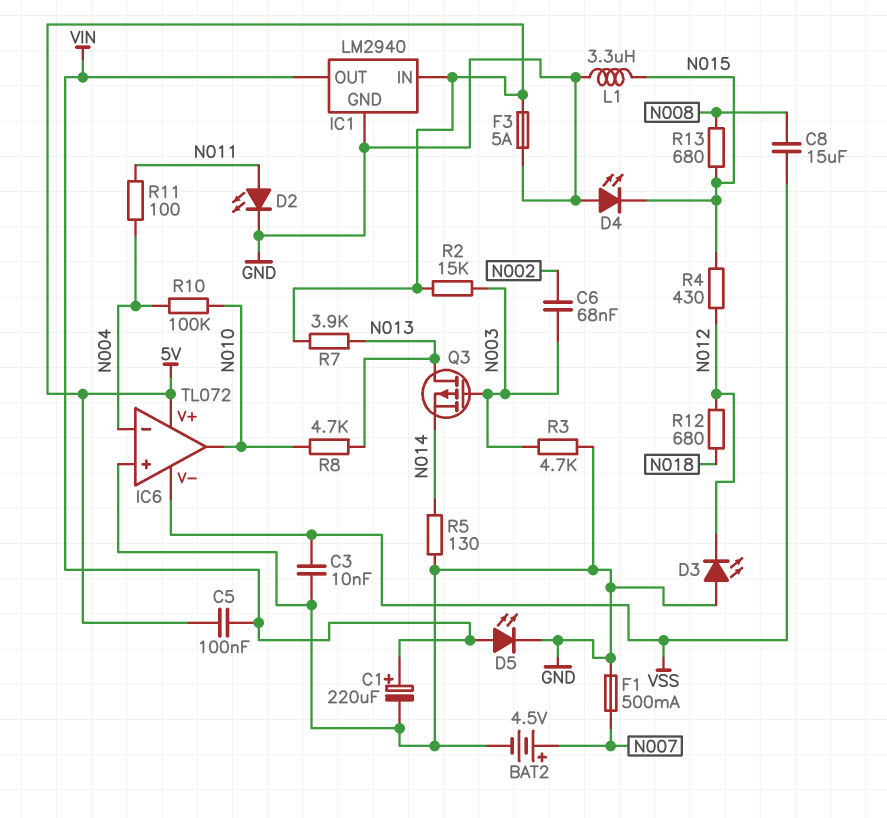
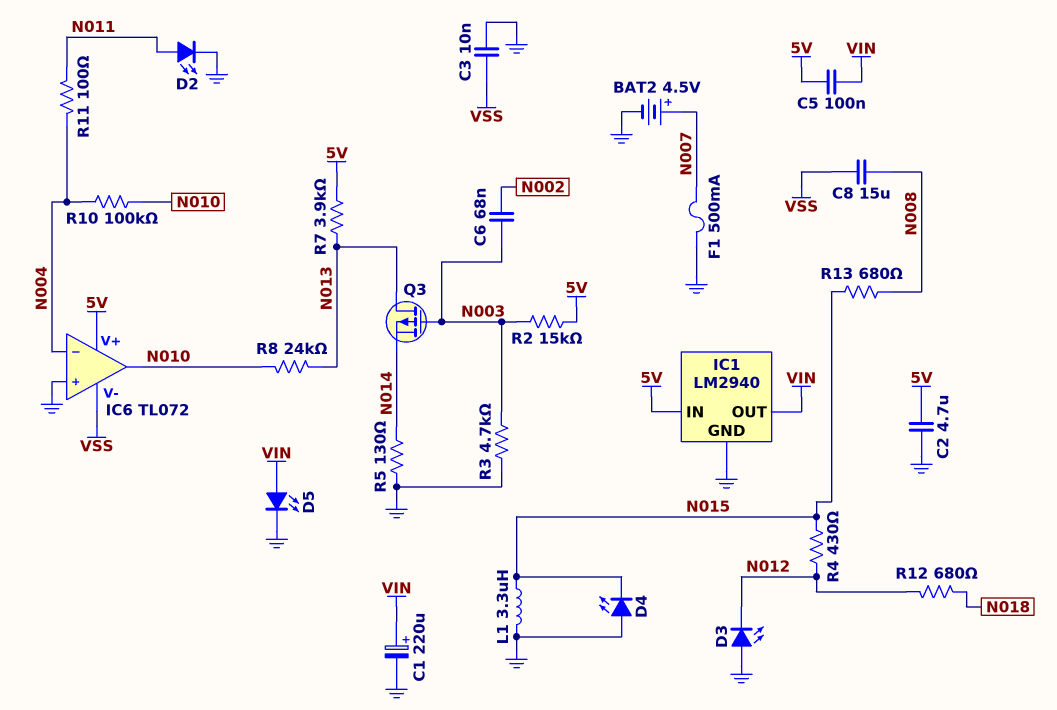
C2: none -> 4.7uF (5V, GND)
F3: 5A (5V, GND) -> none
R8: 4.7k (N010, N013) -> 24k (N010, N013)

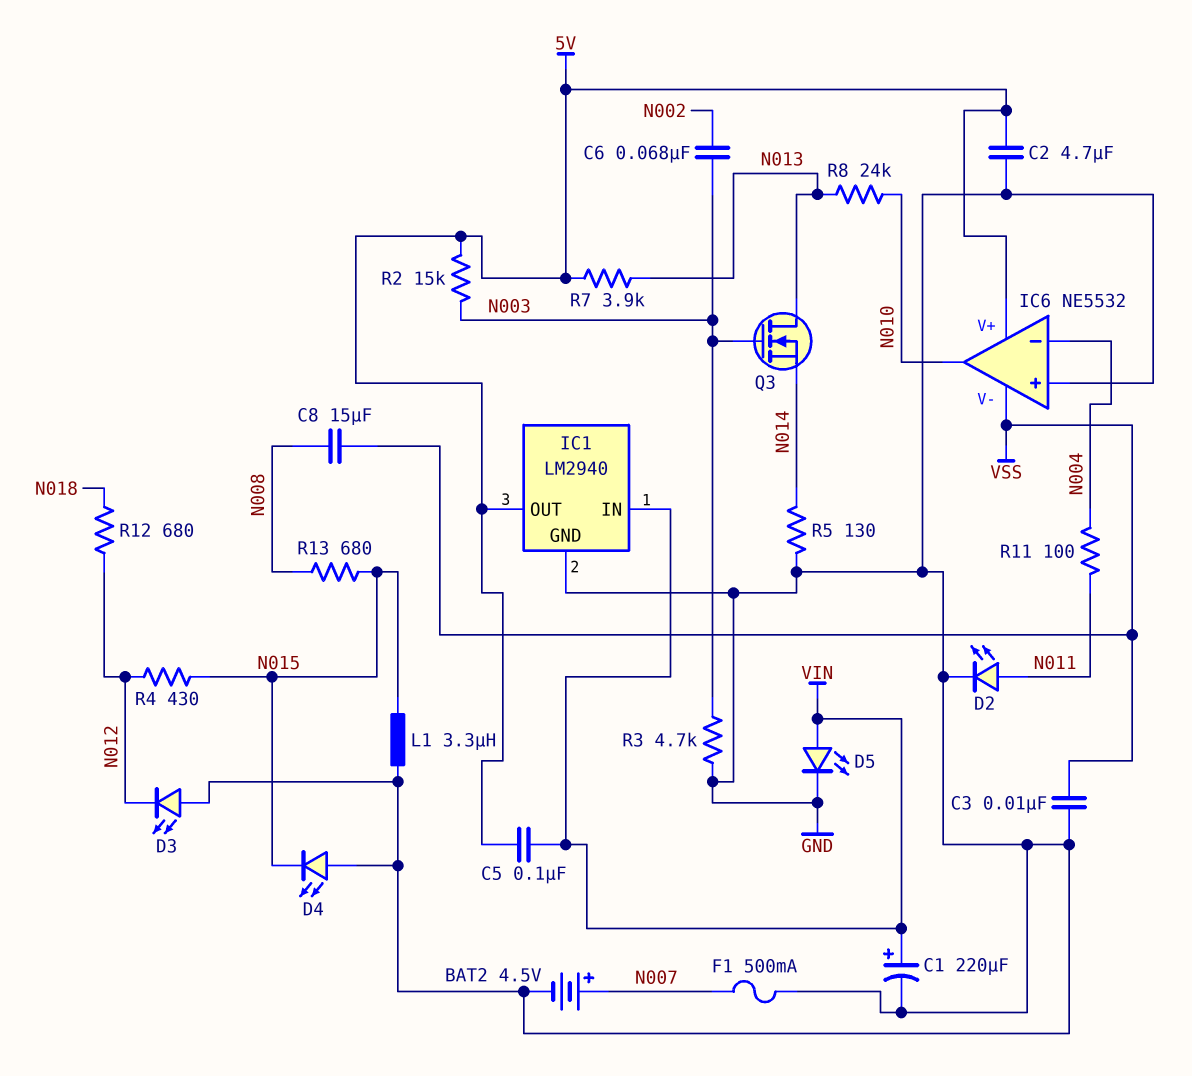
IC1 pin IN: 5V -> VIN
IC1 pin OUT: VIN -> 5V
IC6: TL072 -> NE5532
Q3: PMOS (G N003, D N013, S N014) -> NMOS (G N003, D N013, S N014)
R10: 100k (N004, N010) -> none

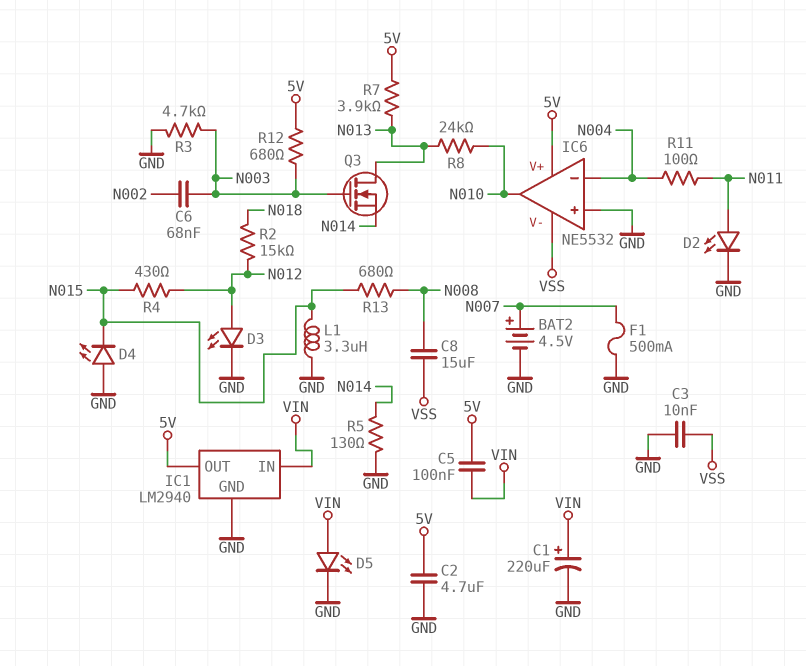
D3: LED (A GND, K N012) -> LED (A N012, K GND)
R2: 15k (5V, N003) -> 15k (N012, N018)
R12: 680 (N012, N018) -> 680 (5V, N003)

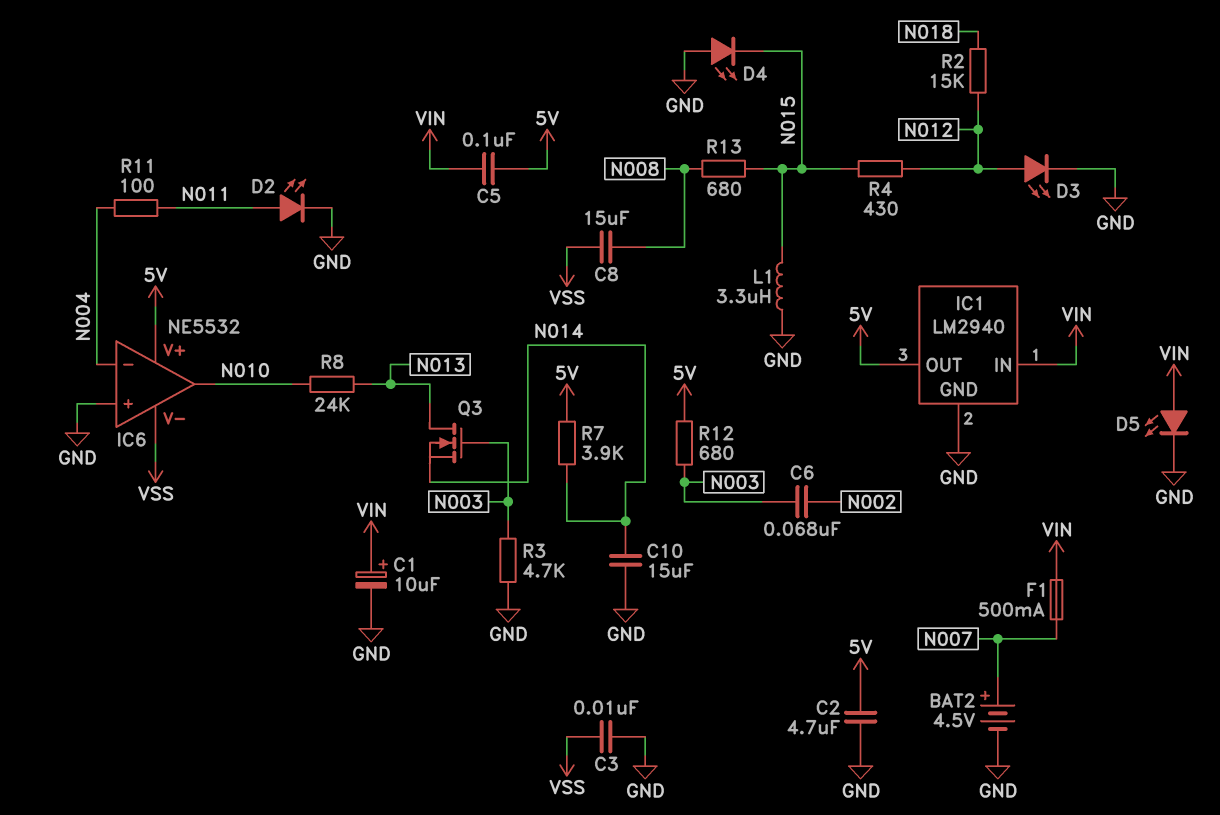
C1: 220uF (plus VIN, minus GND) -> 10uF (plus VIN, minus GND)
C10: none -> 15uF (GND, N014)
F1: 500mA (GND, N007) -> 500mA (N007, VIN)
R5: 130 (GND, N014) -> none
R7: 3.9k (5V, N013) -> 3.9k (5V, N014)

